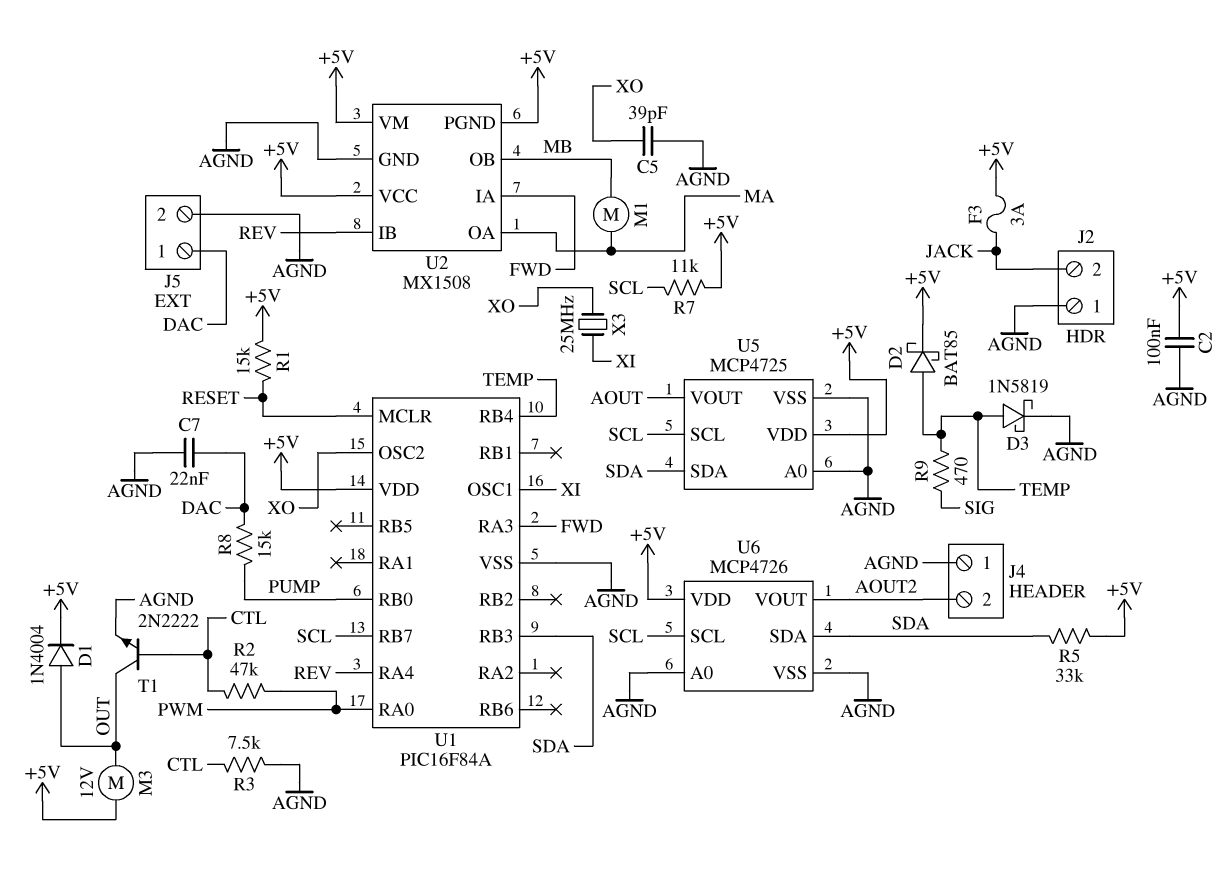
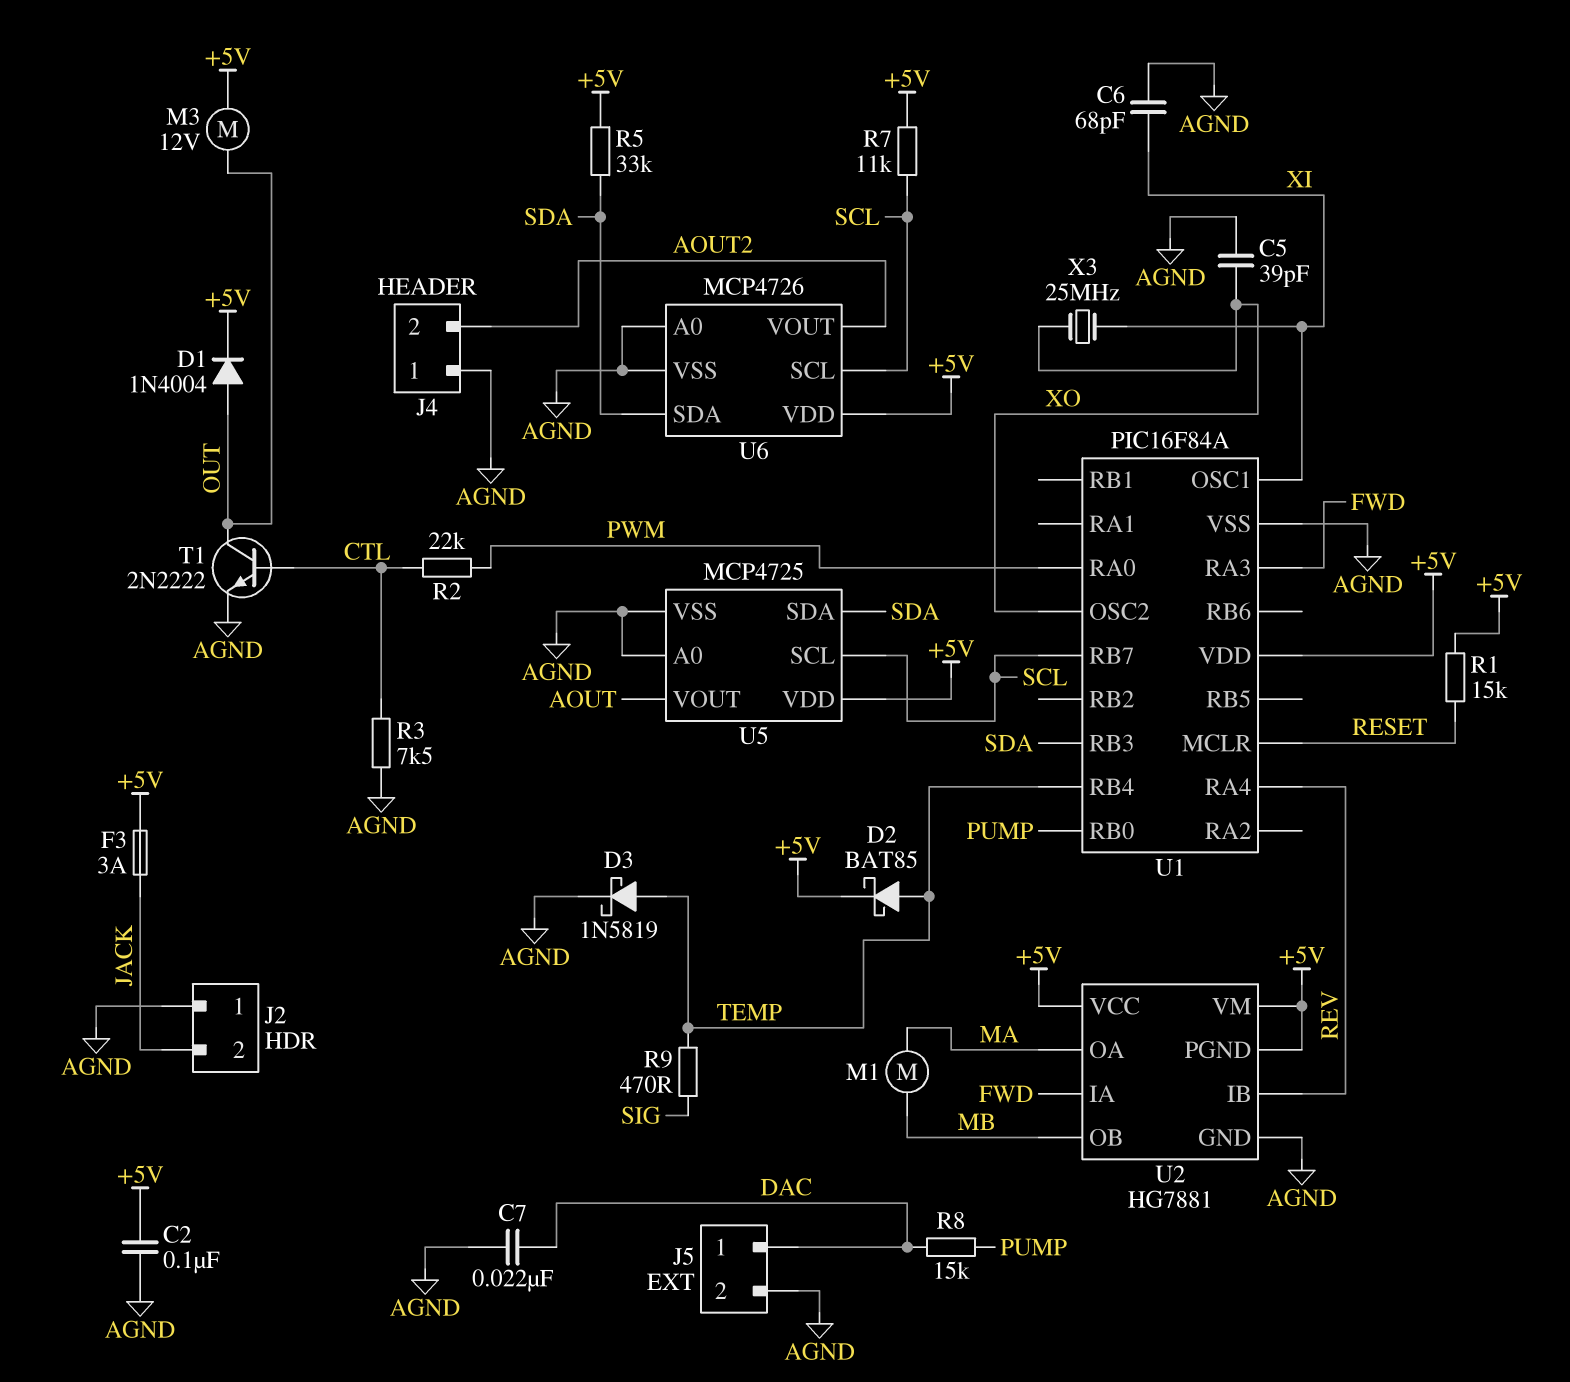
C6: none -> 68pF (AGND, XI)
R2: 47k (CTL, PWM) -> 22k (CTL, PWM)
U2: MX1508 -> HG7881

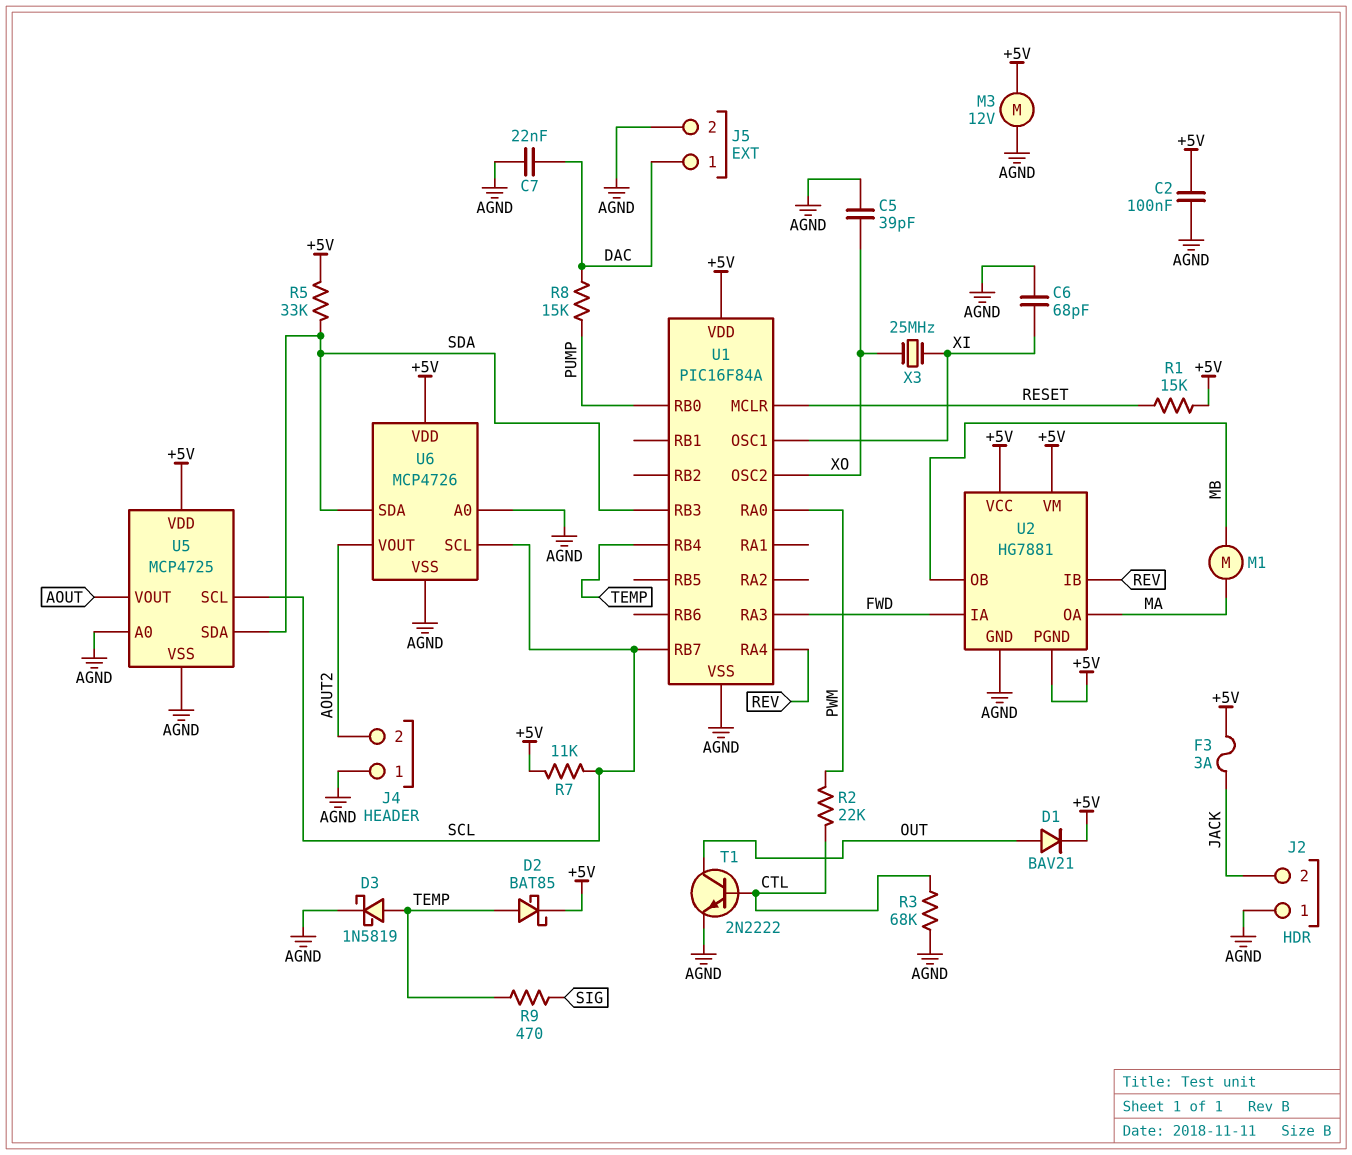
D1: diode 1N4004 (A OUT, K +5V) -> diode BAV21 (A OUT, K +5V)
M3: motor 12V (+5V, OUT) -> motor 12V (+5V, AGND)
R3: 7.5k (AGND, CTL) -> 68k (AGND, CTL)

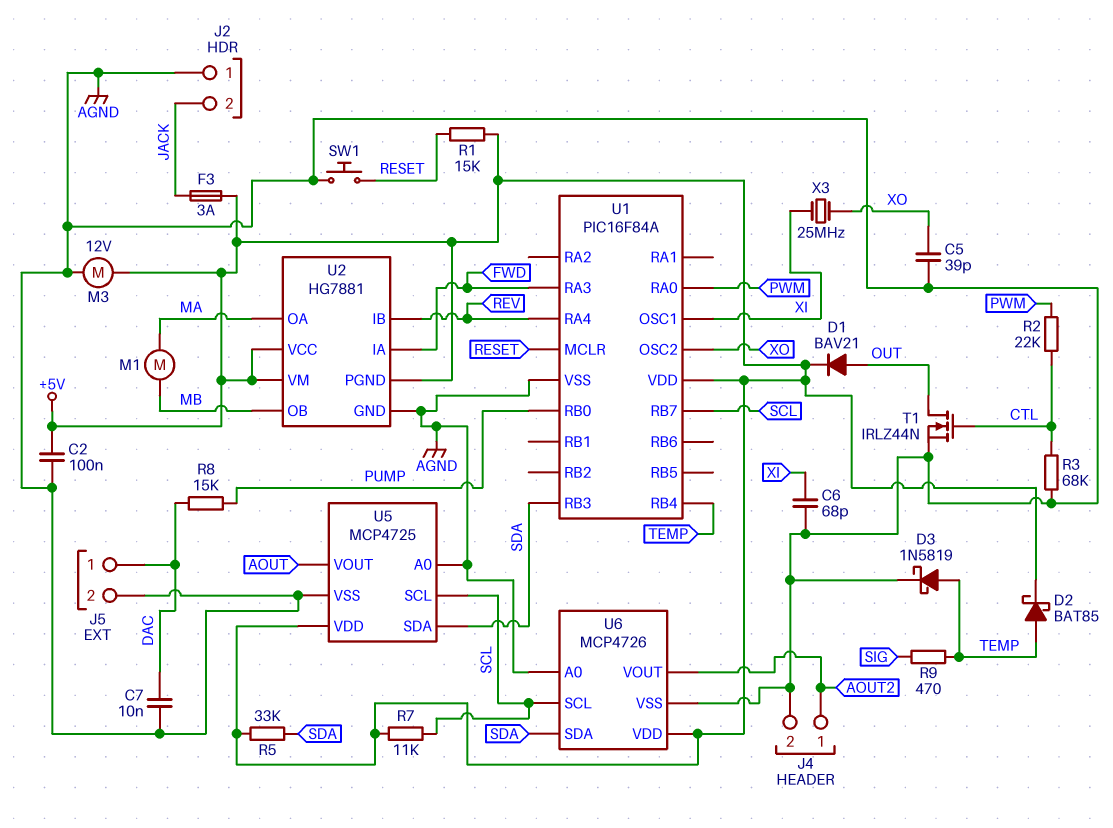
C7: 22nF (AGND, DAC) -> 10nF (AGND, DAC)
J4 pin 1: AGND -> AOUT2
J4 pin 2: AOUT2 -> AGND
SW1: none -> button (AGND, RESET)
T1: NPN 2N2222 (B CTL, C OUT, E AGND) -> NMOS IRLZ44N (G CTL, D OUT, S AGND)

